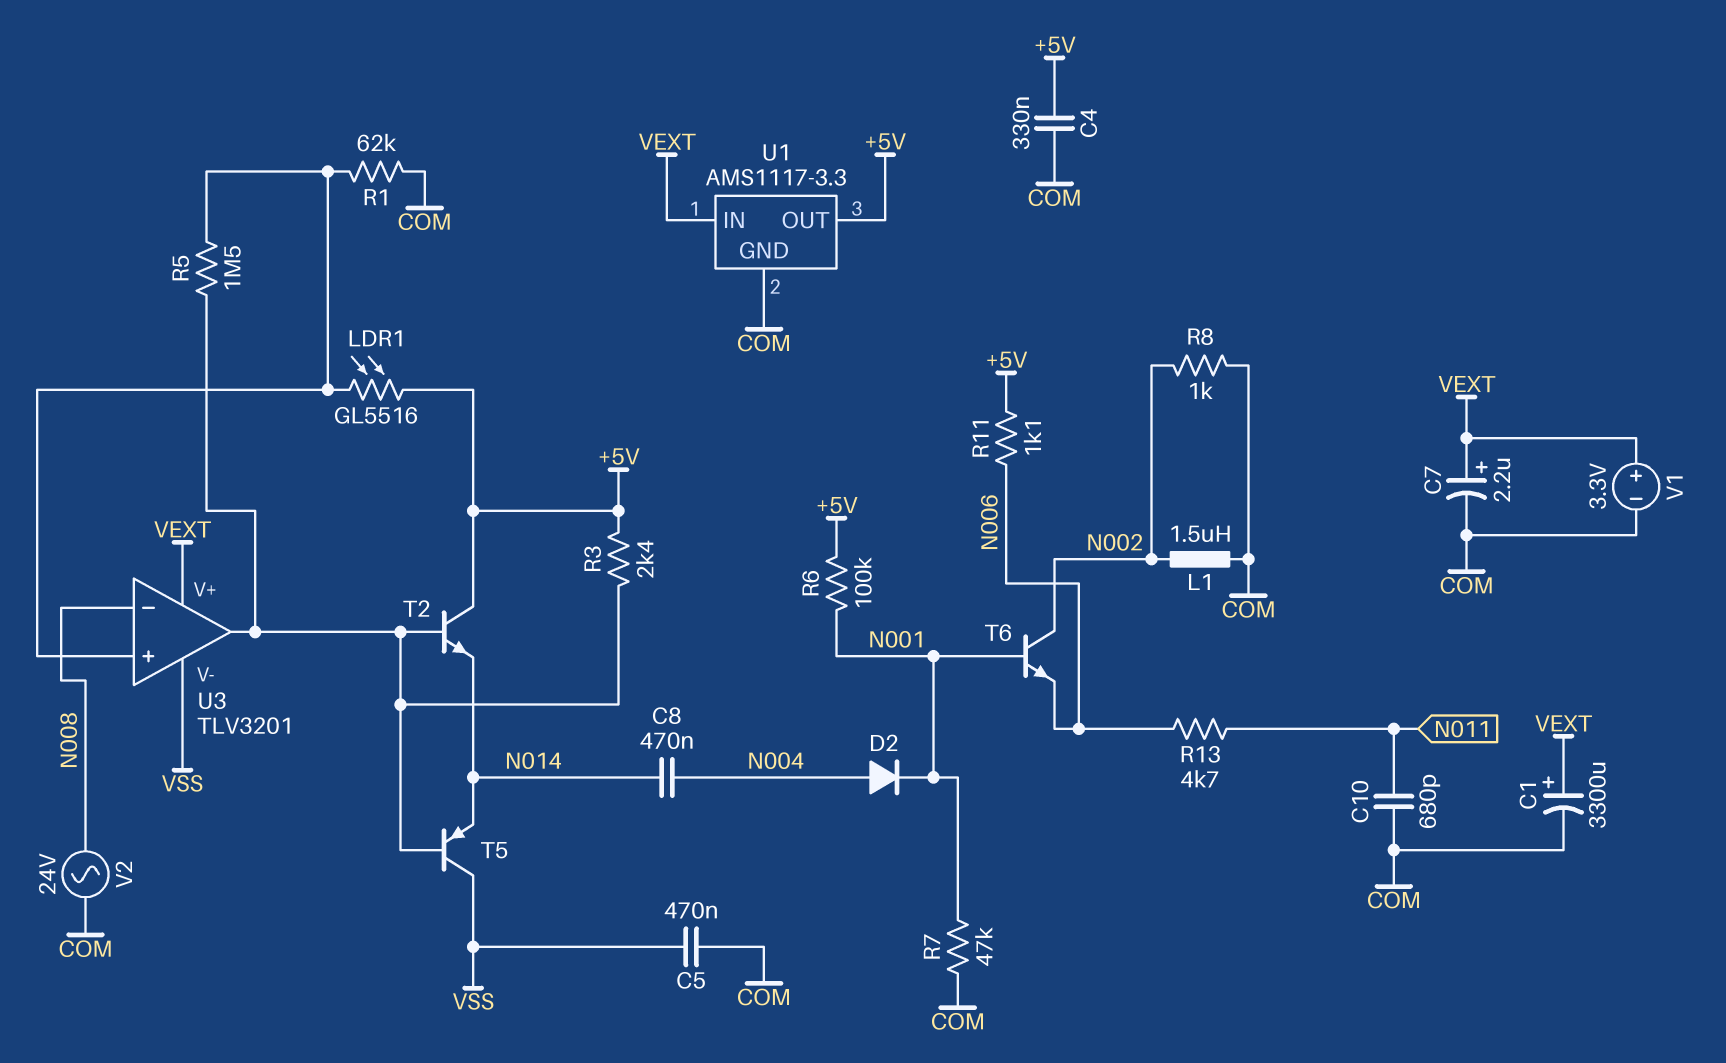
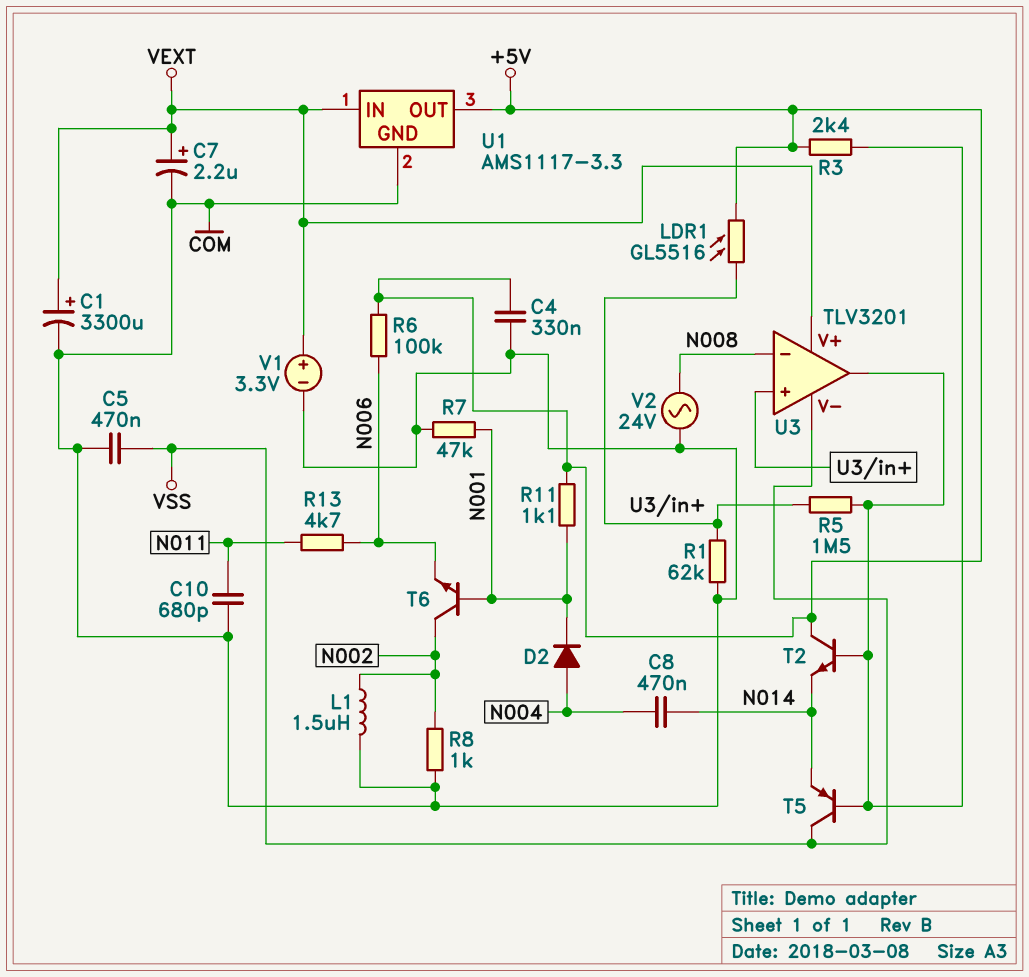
R6: 100k (+5V, N001) -> 100k (+5V, N006)
R11: 1.1k (+5V, N006) -> 1.1k (+5V, N001)

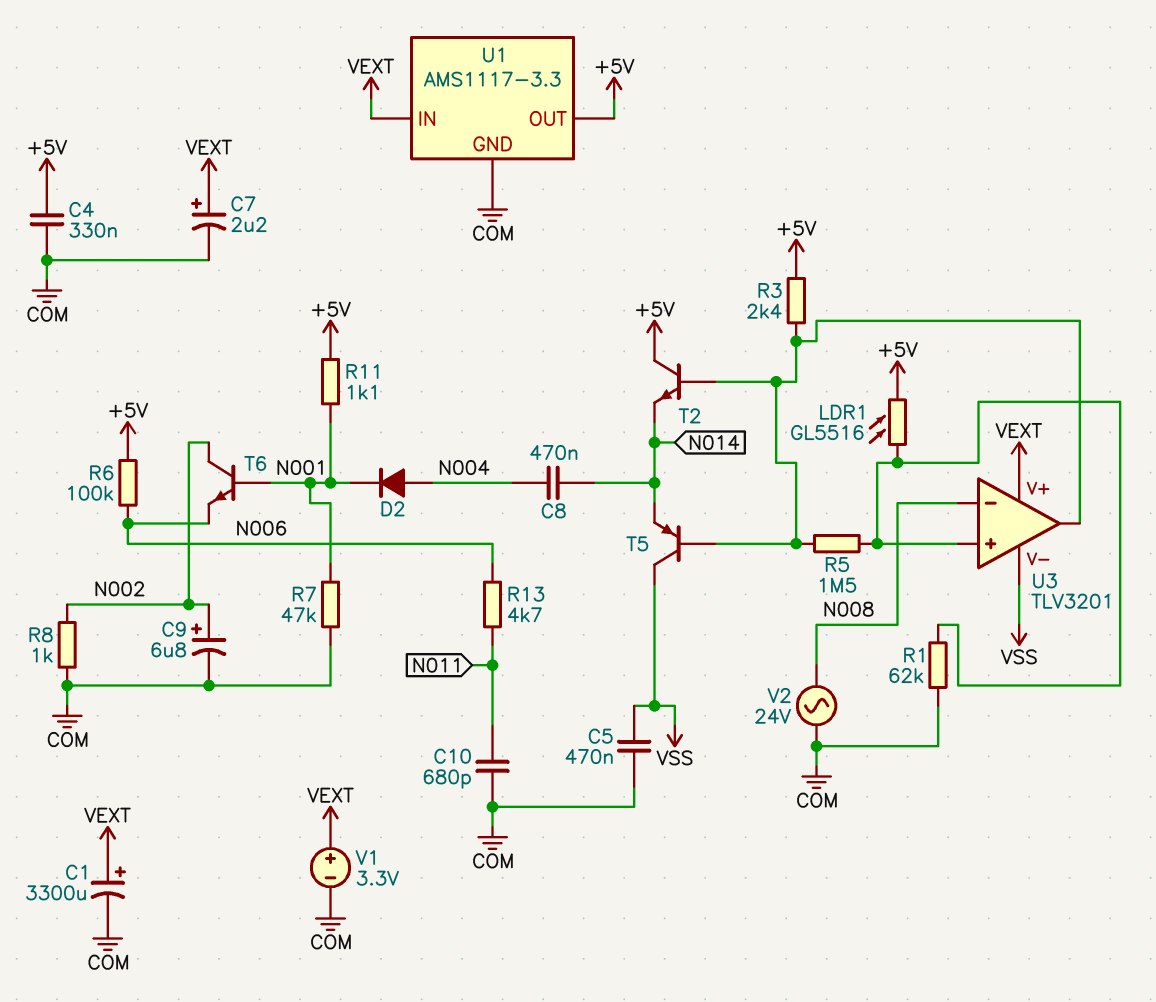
C9: none -> 6.8uF (plus N002, minus COM)
L1: 1.5uH (COM, N002) -> none

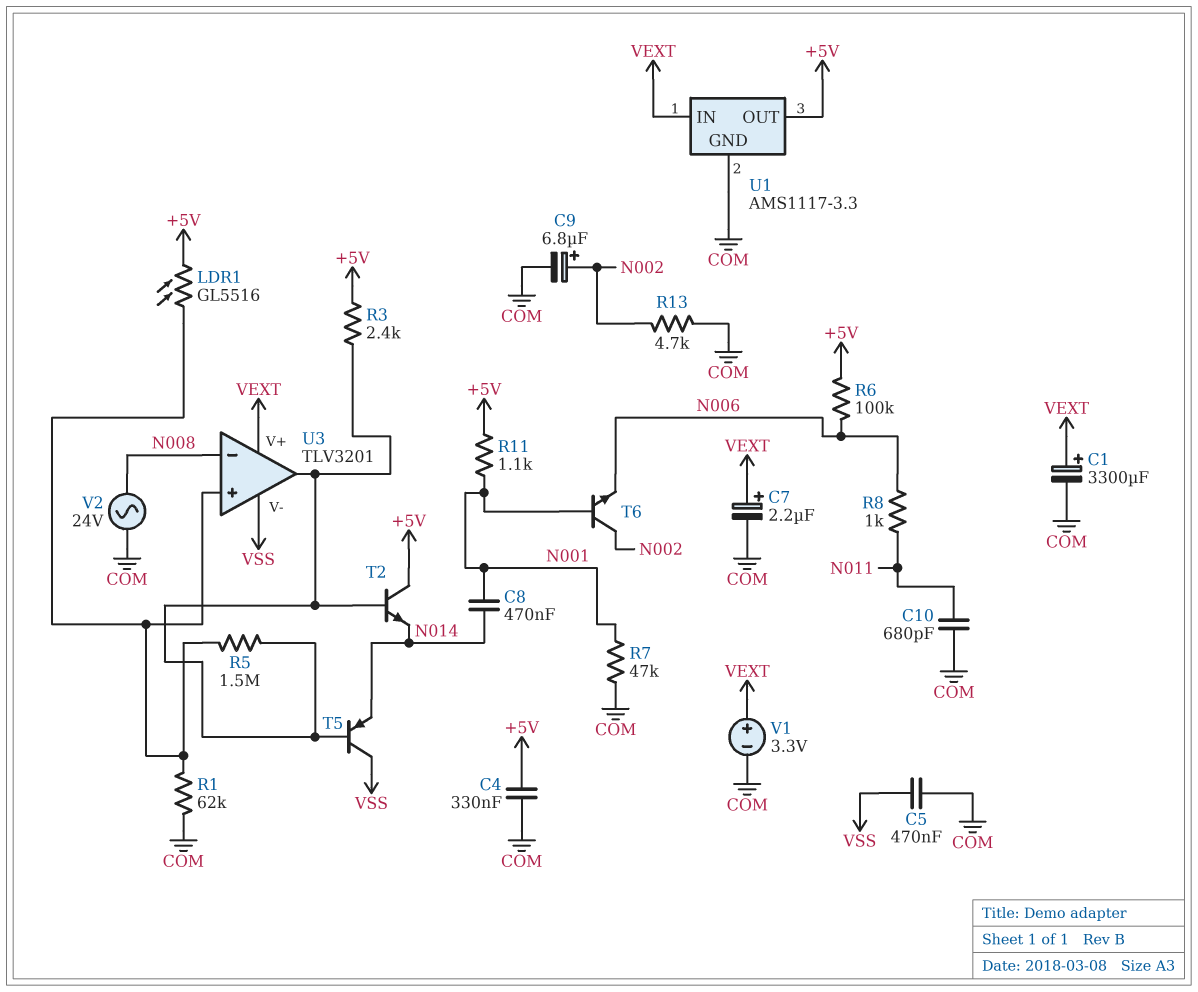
C8: 470nF (N004, N014) -> 470nF (N001, N014)
D2: diode (A N004, K N001) -> none
R8: 1k (COM, N002) -> 1k (N006, N011)
R13: 4.7k (N006, N011) -> 4.7k (COM, N002)

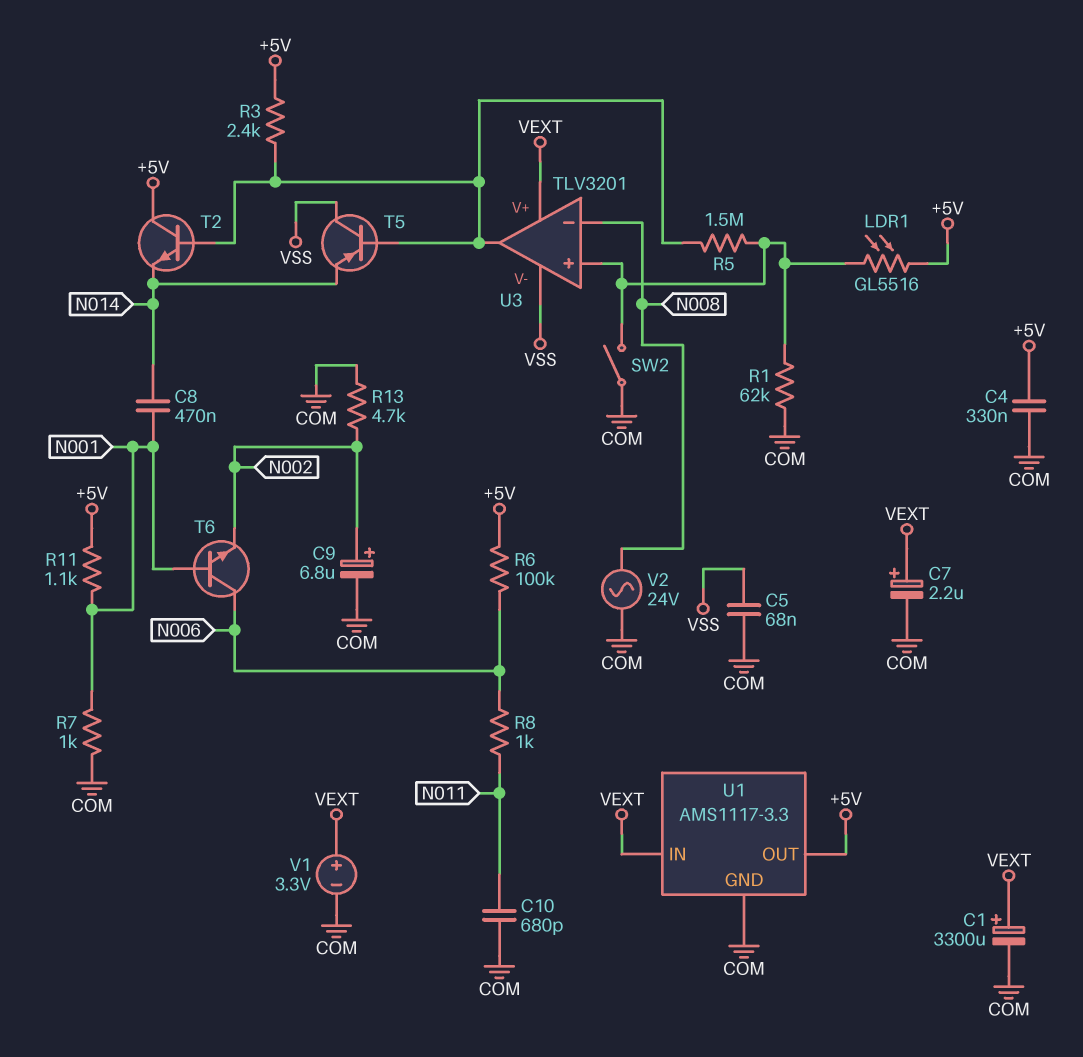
C5: 470nF (COM, VSS) -> 68nF (COM, VSS)
R7: 47k (COM, N001) -> 1k (COM, N001)
SW2: none -> switch (COM, U3/in+)
T6: NPN (B N001, C N002, E N006) -> NPN (B N001, C N006, E N002)

